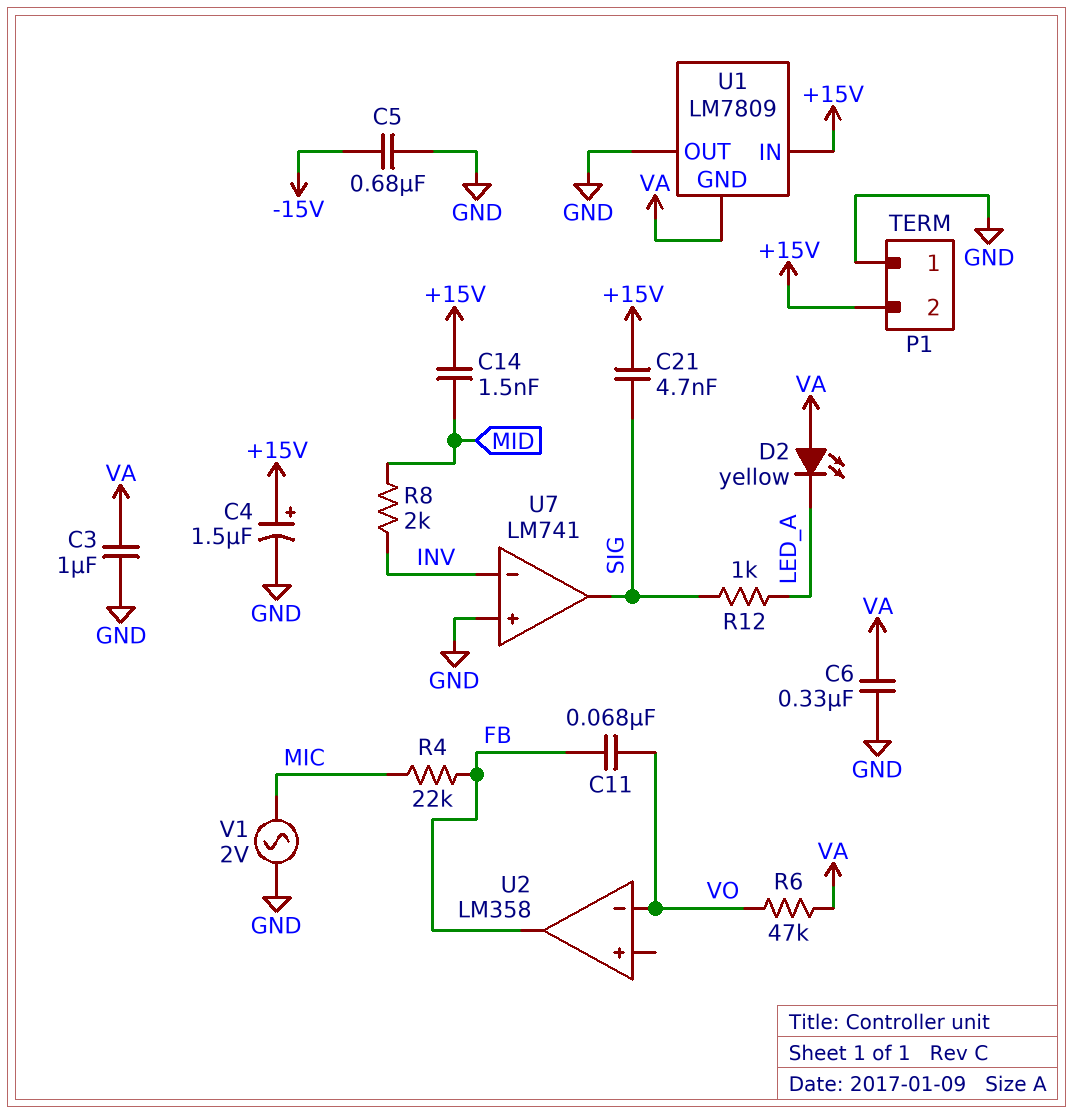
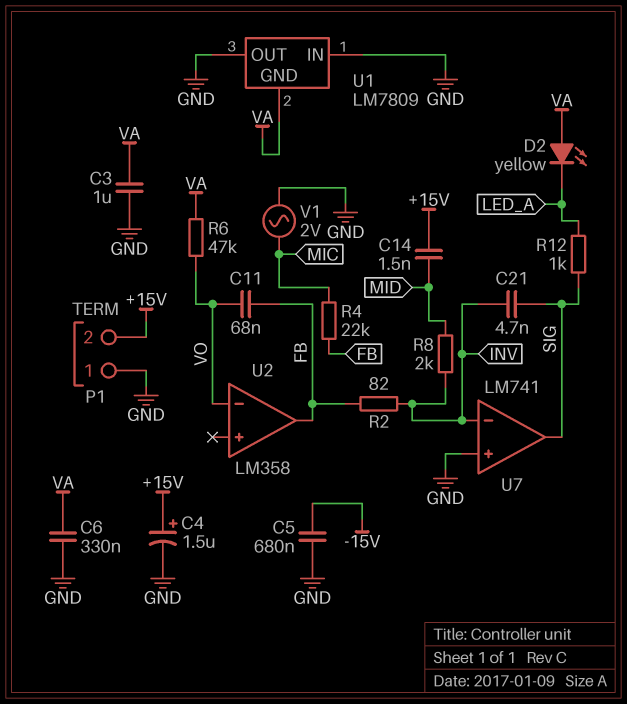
C21: 4.7nF (+15V, SIG) -> 4.7nF (INV, SIG)
R2: none -> 82 (FB, INV)
U1 pin IN: +15V -> GND

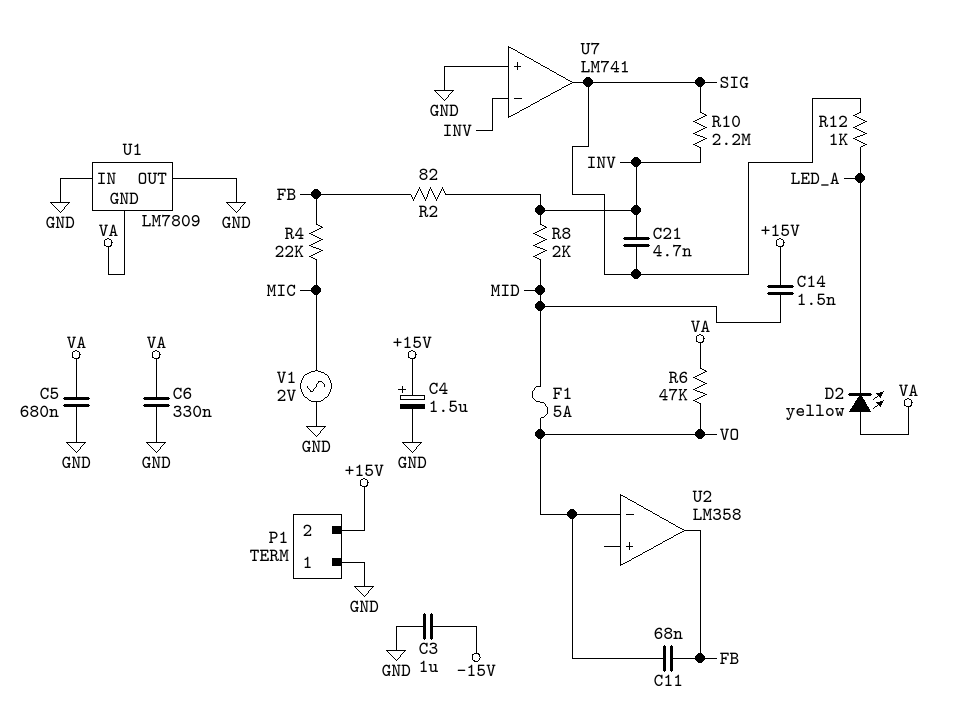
C3: 1uF (GND, VA) -> 1uF (-15V, GND)
C5: 680nF (-15V, GND) -> 680nF (GND, VA)
F1: none -> 5A (MID, VO)
R10: none -> 2.2M (INV, SIG)

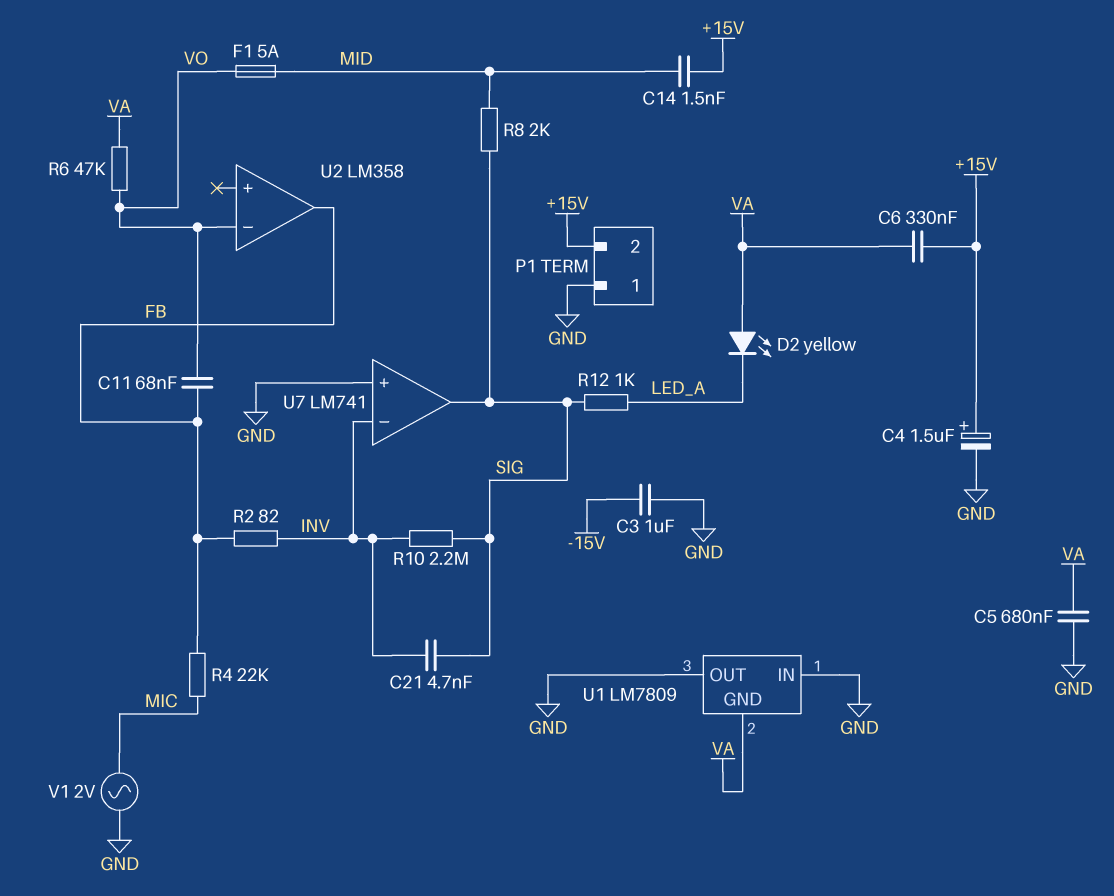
C6: 330nF (GND, VA) -> 330nF (+15V, VA)
R8: 2k (INV, MID) -> 2k (MID, SIG)

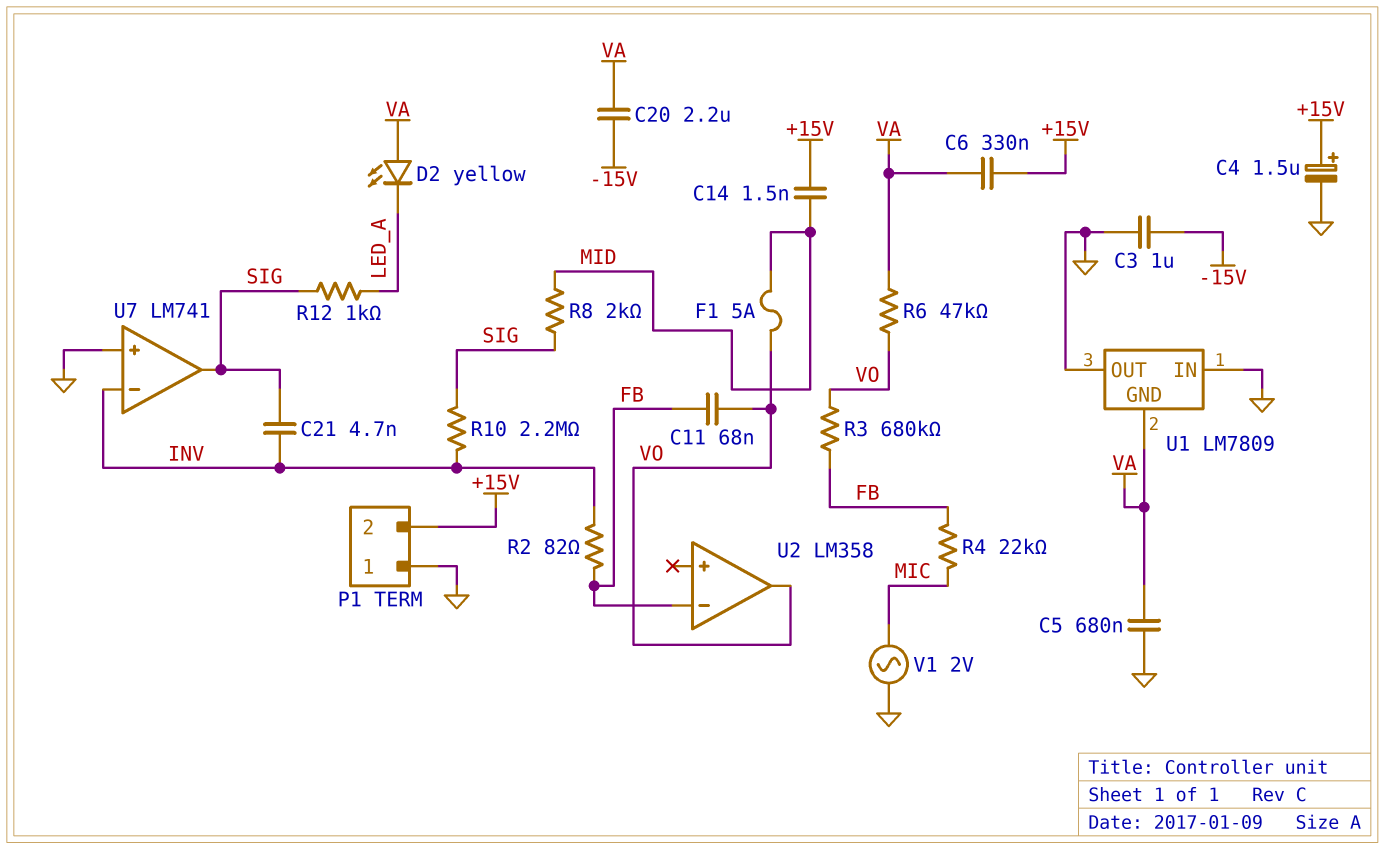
C20: none -> 2.2uF (-15V, VA)
R3: none -> 680k (FB, VO)
U2 pin in-: VO -> FB
U2 pin out: FB -> VO

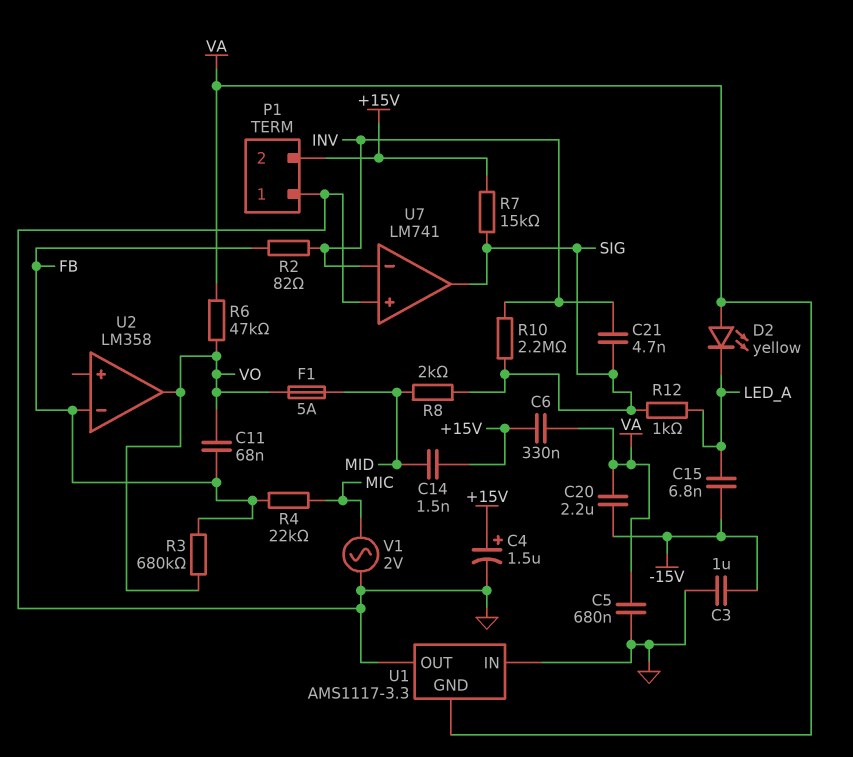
C15: none -> 6.8nF (-15V, LED_A)
R7: none -> 15k (+15V, SIG)
U1: LM7809 -> AMS1117-3.3

